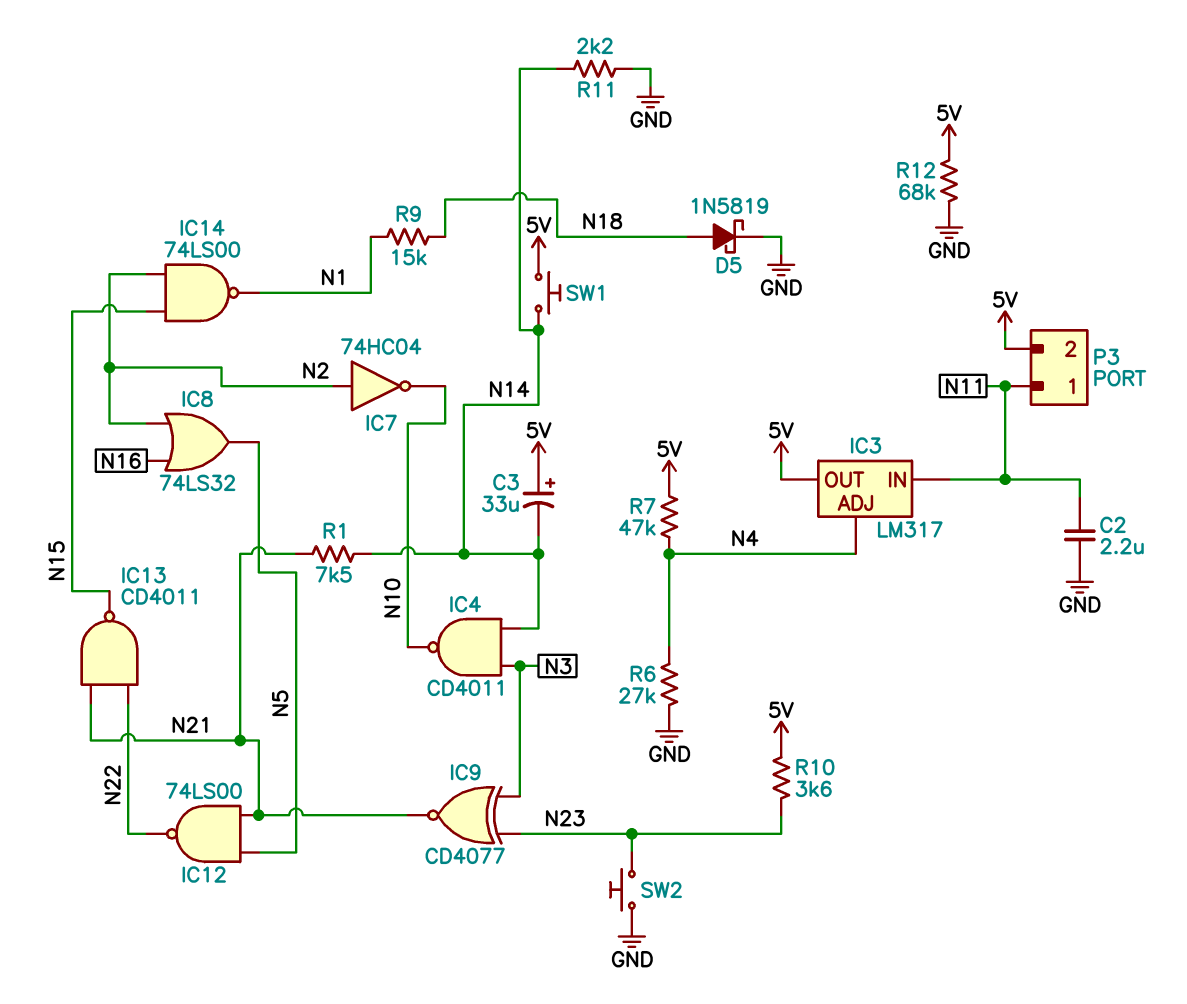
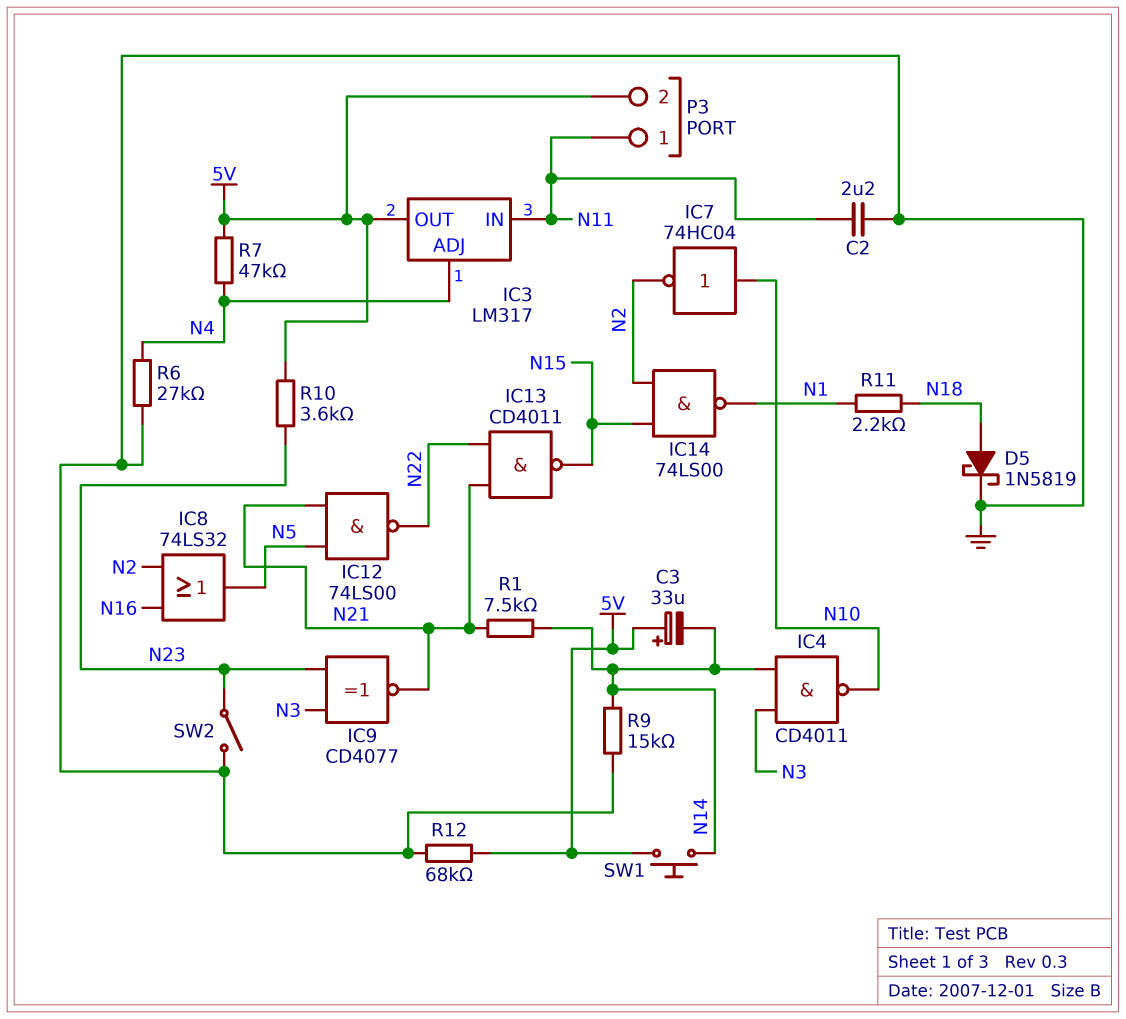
IC7: NOT 74HC04 (in N2, out N10) -> NOT 74HC04 (in N10, out N2)
R9: 15k (N1, N18) -> 15k (GND, N14)
R11: 2.2k (GND, N14) -> 2.2k (N1, N18)
SW2: button (GND, N23) -> switch (GND, N23)

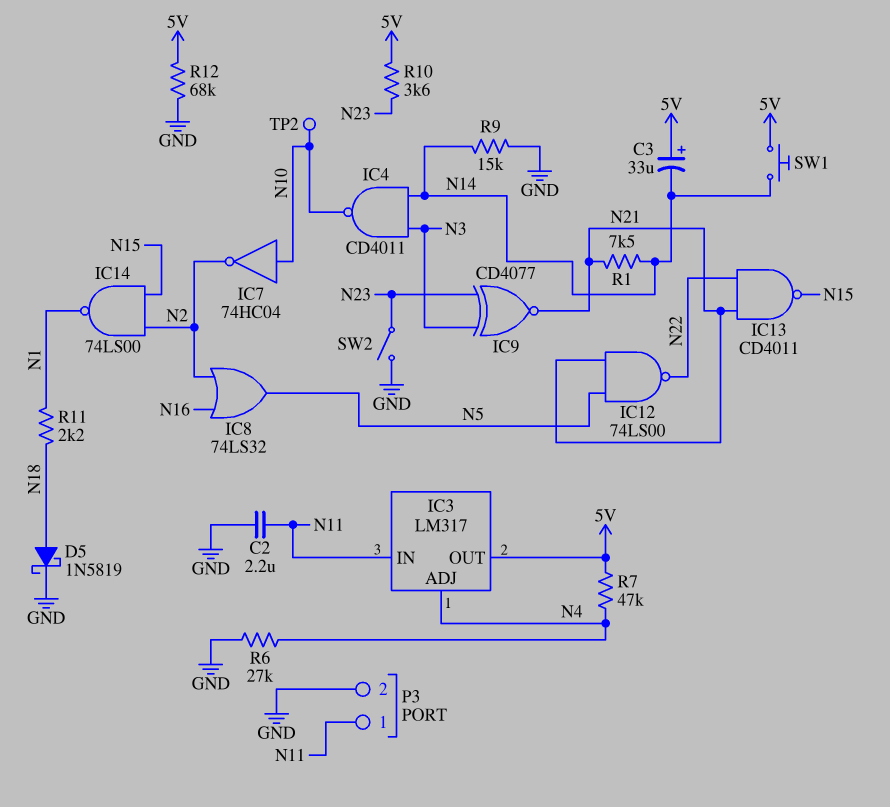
P3 pin 2: 5V -> GND
TP2: none -> test point (N10)

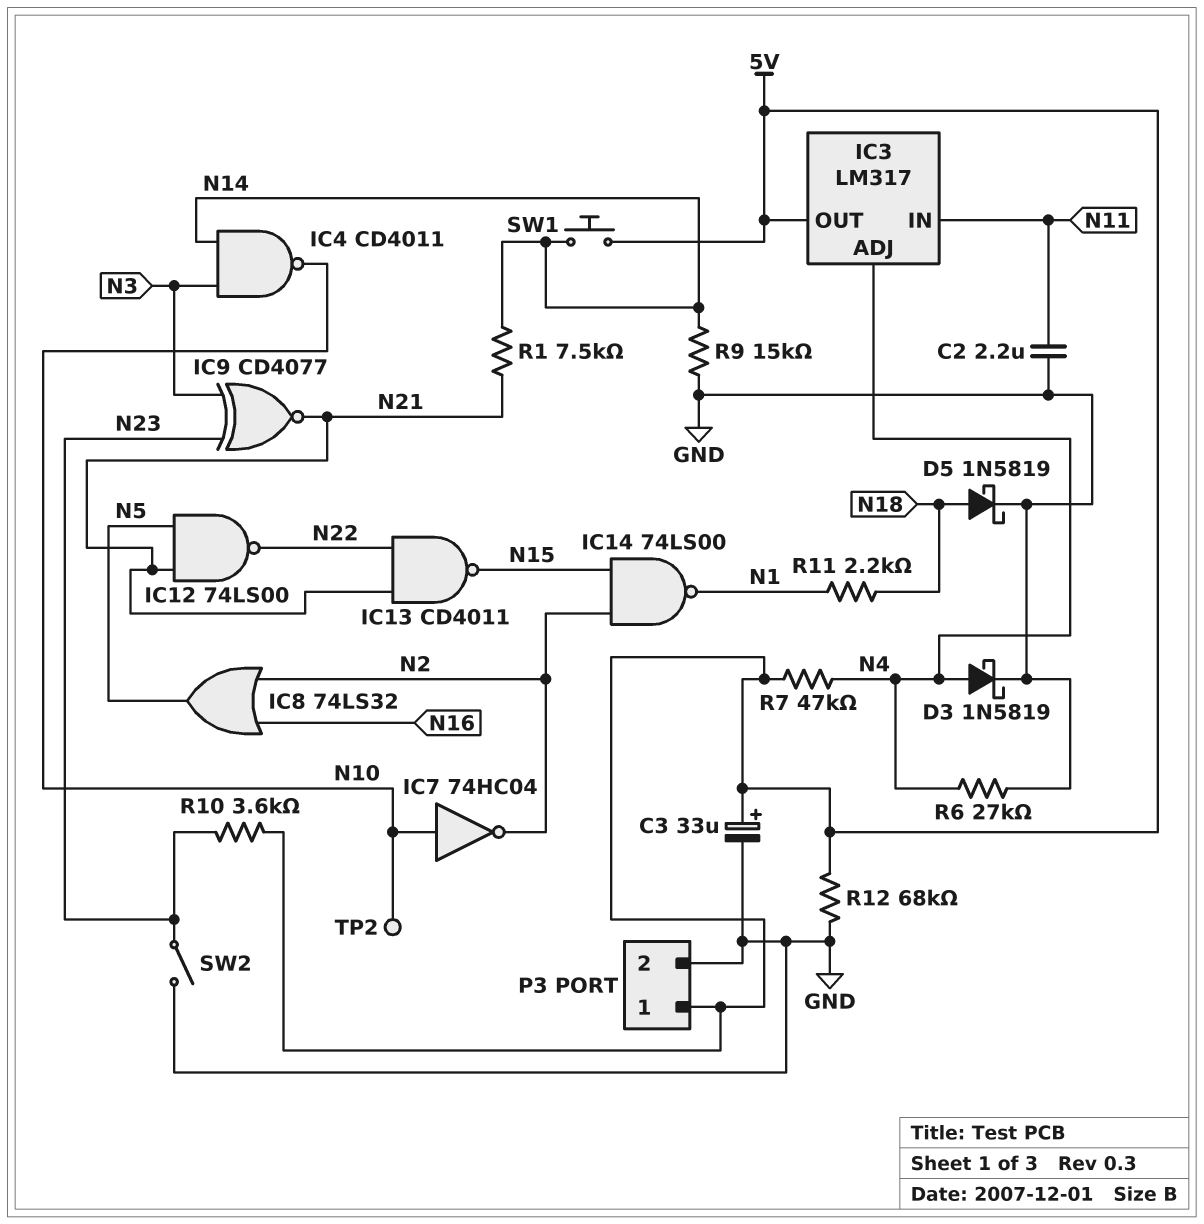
C3: 33uF (plus 5V, minus N14) -> 33uF (plus 5V, minus GND)
D3: none -> schottky 1N5819 (A N4, K GND)
P3 pin 1: N11 -> 5V

